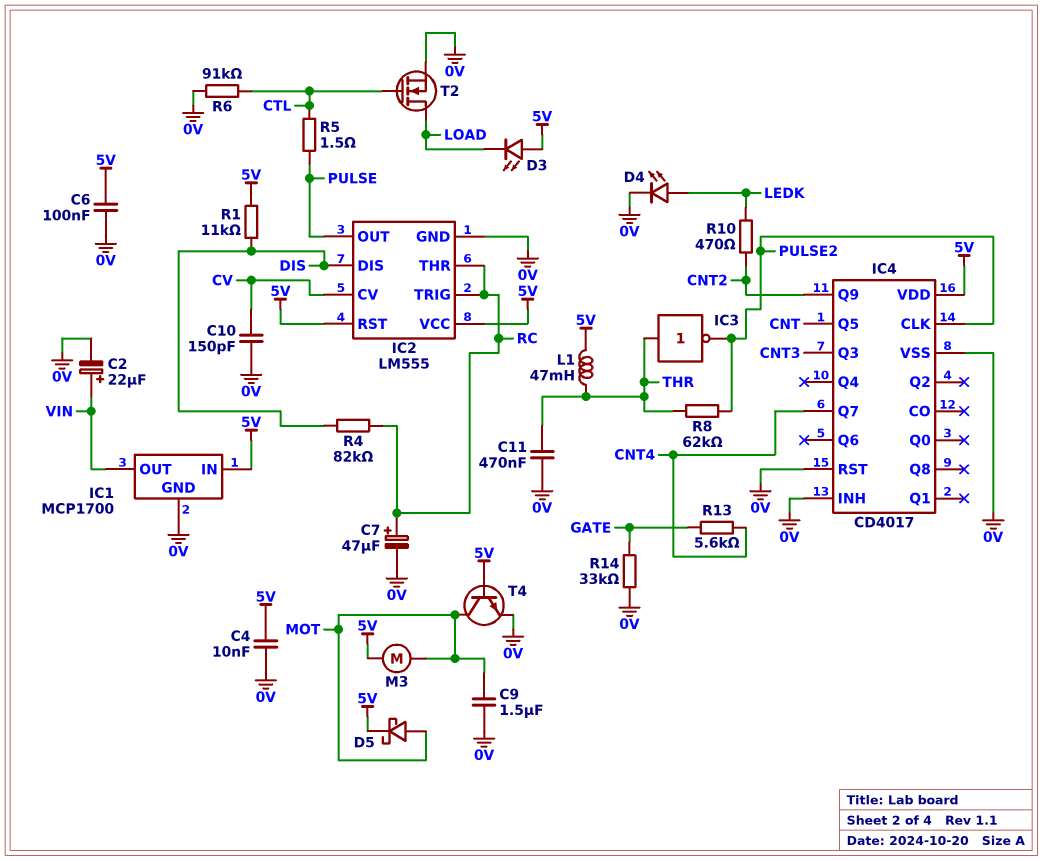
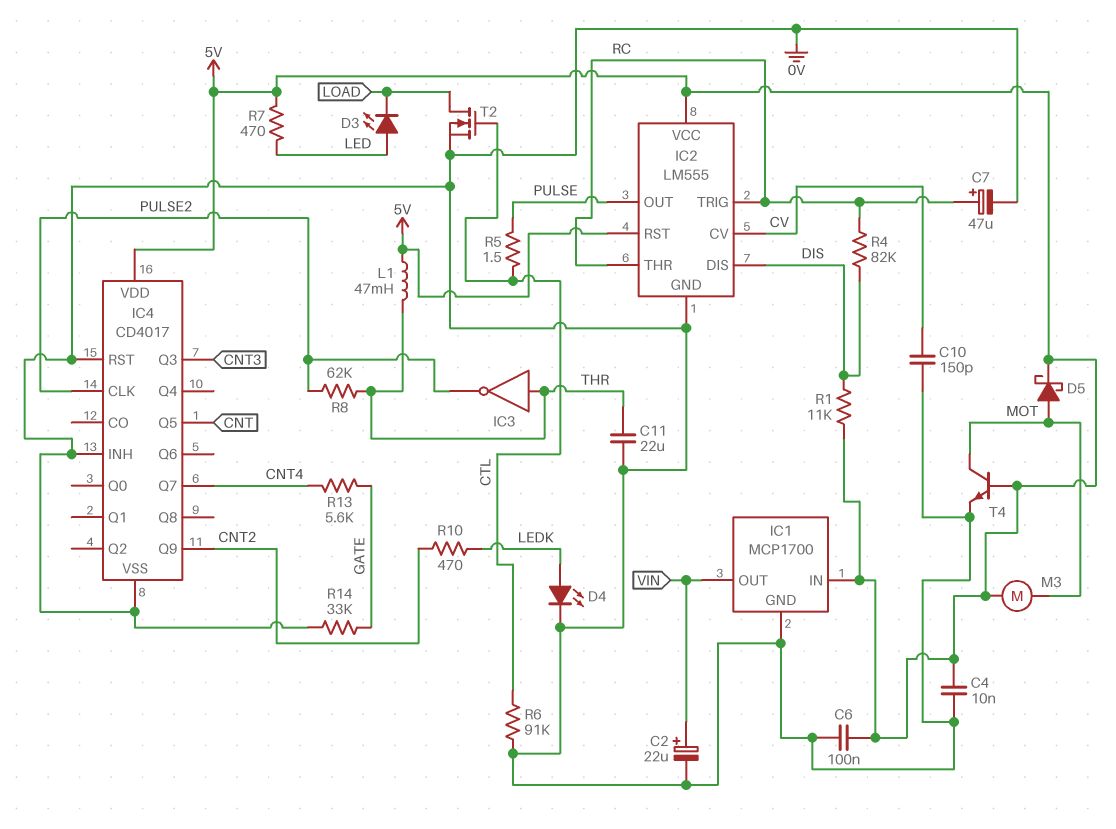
C9: 1.5uF (0V, MOT) -> none
C11: 470nF (0V, THR) -> 22uF (0V, THR)
D3: LED (A 5V, K LOAD) -> LED (A LED, K LOAD)
R7: none -> 470 (5V, LED)

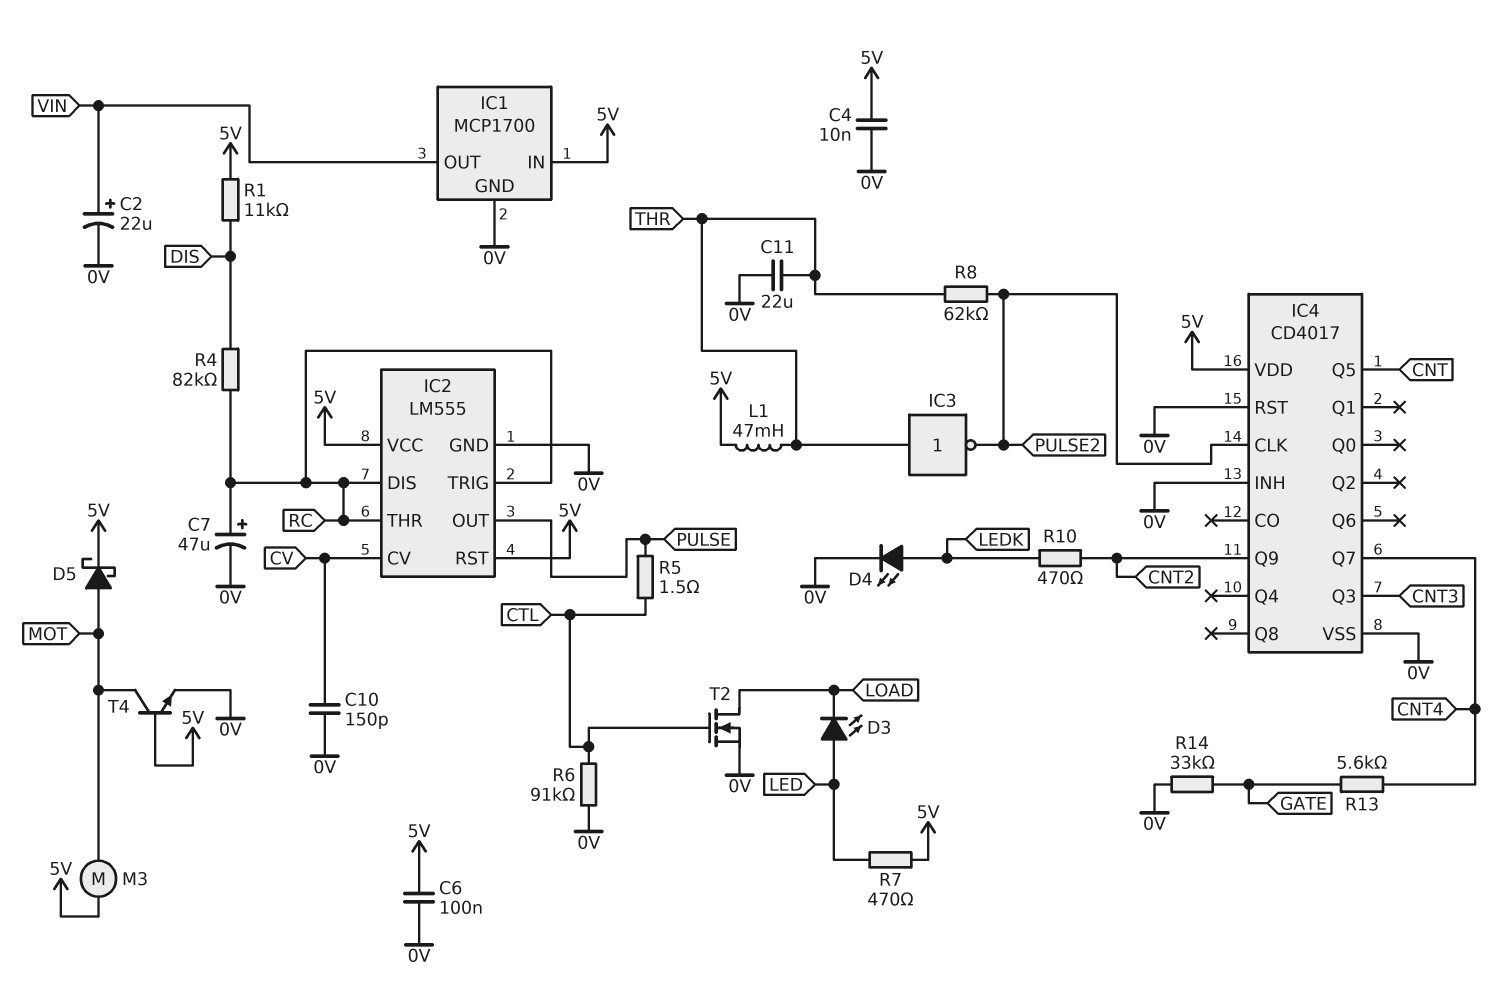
IC2 pin DIS: DIS -> RC

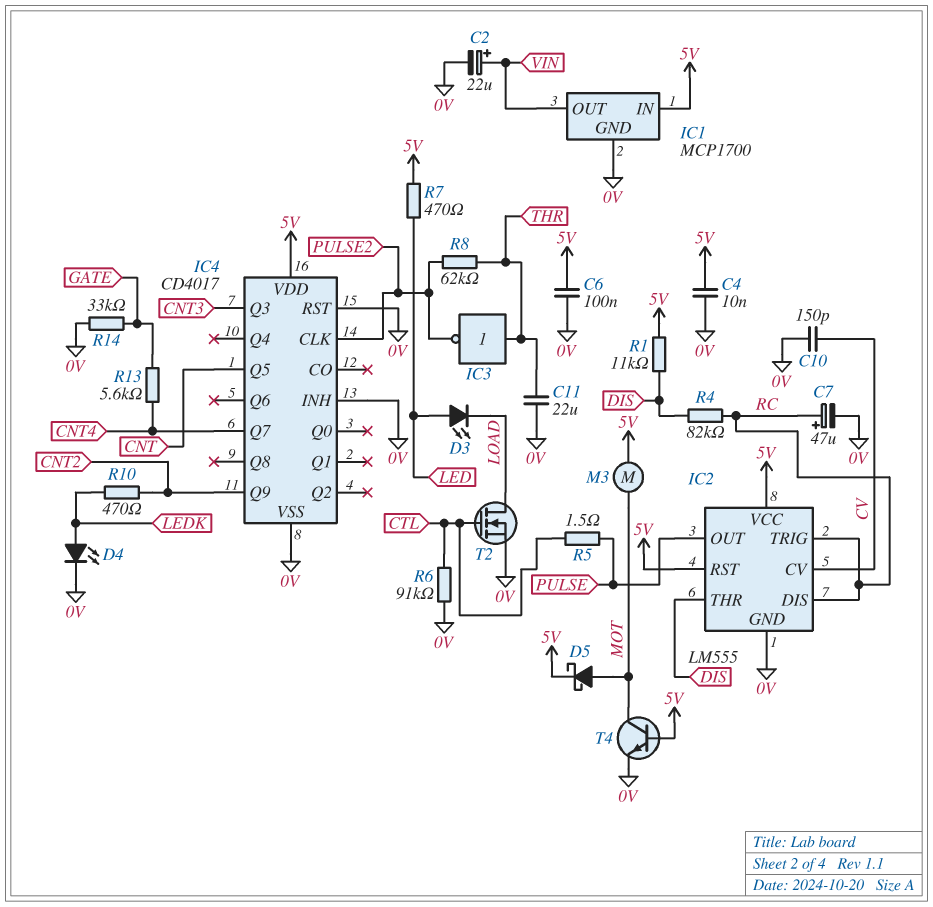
IC2 pin THR: RC -> DIS
L1: 47mH (5V, THR) -> none

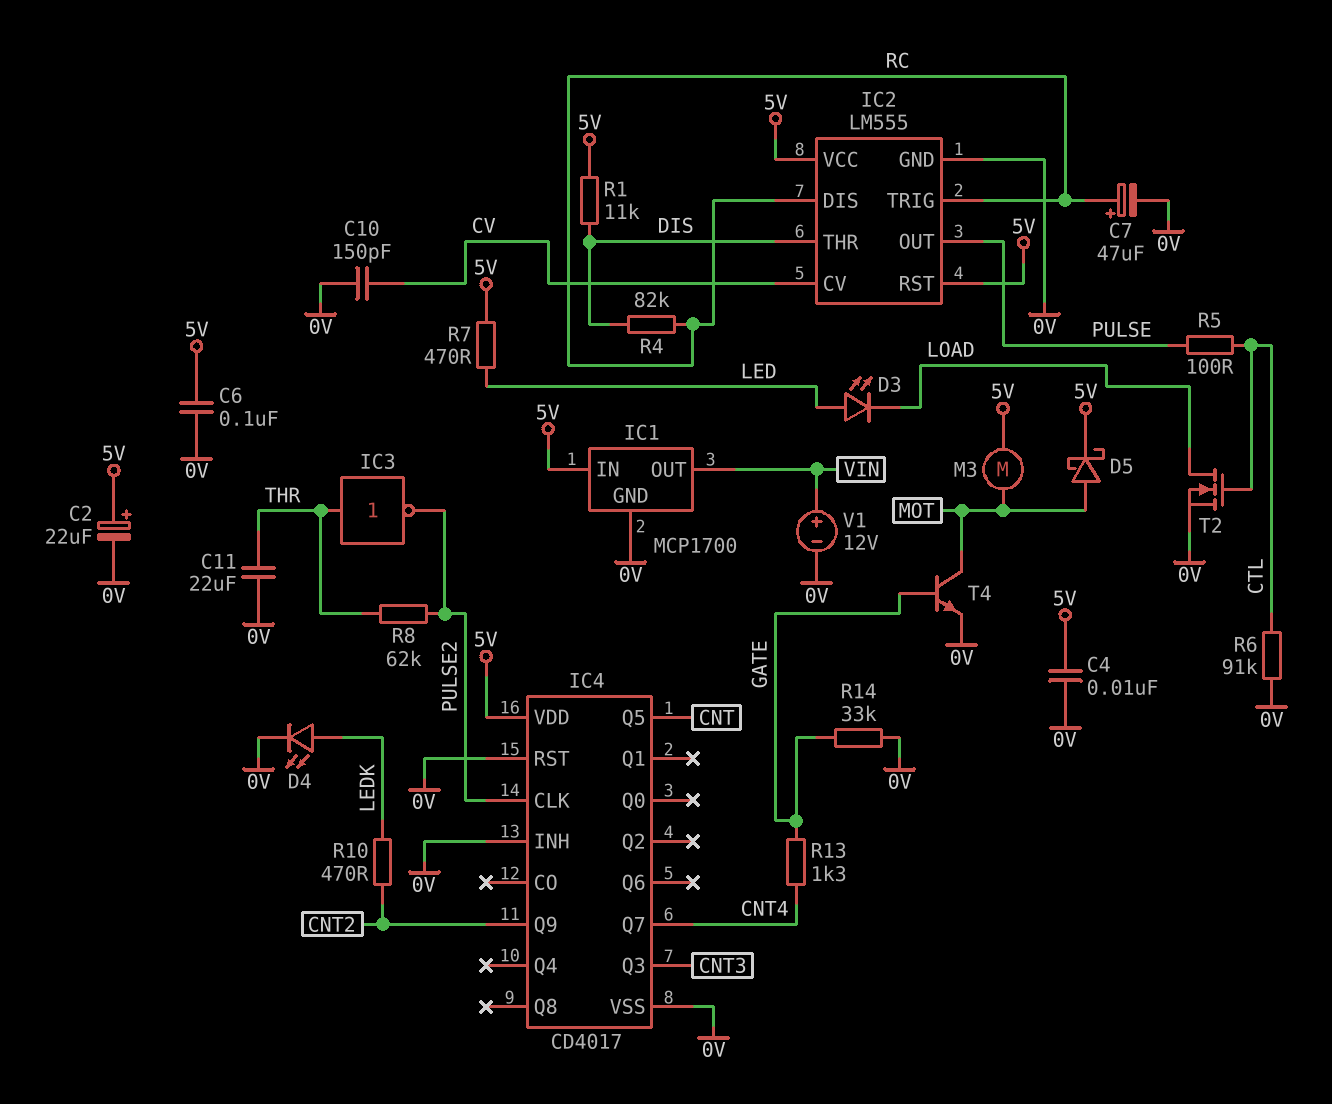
C2: 22uF (plus VIN, minus 0V) -> 22uF (plus 5V, minus 0V)
R5: 1.5 (CTL, PULSE) -> 100 (CTL, PULSE)
R13: 5.6k (CNT4, GATE) -> 1.3k (CNT4, GATE)
T4: NPN (B 5V, C MOT, E 0V) -> NPN (B GATE, C MOT, E 0V)
V1: none -> 12V (plus VIN, minus 0V)

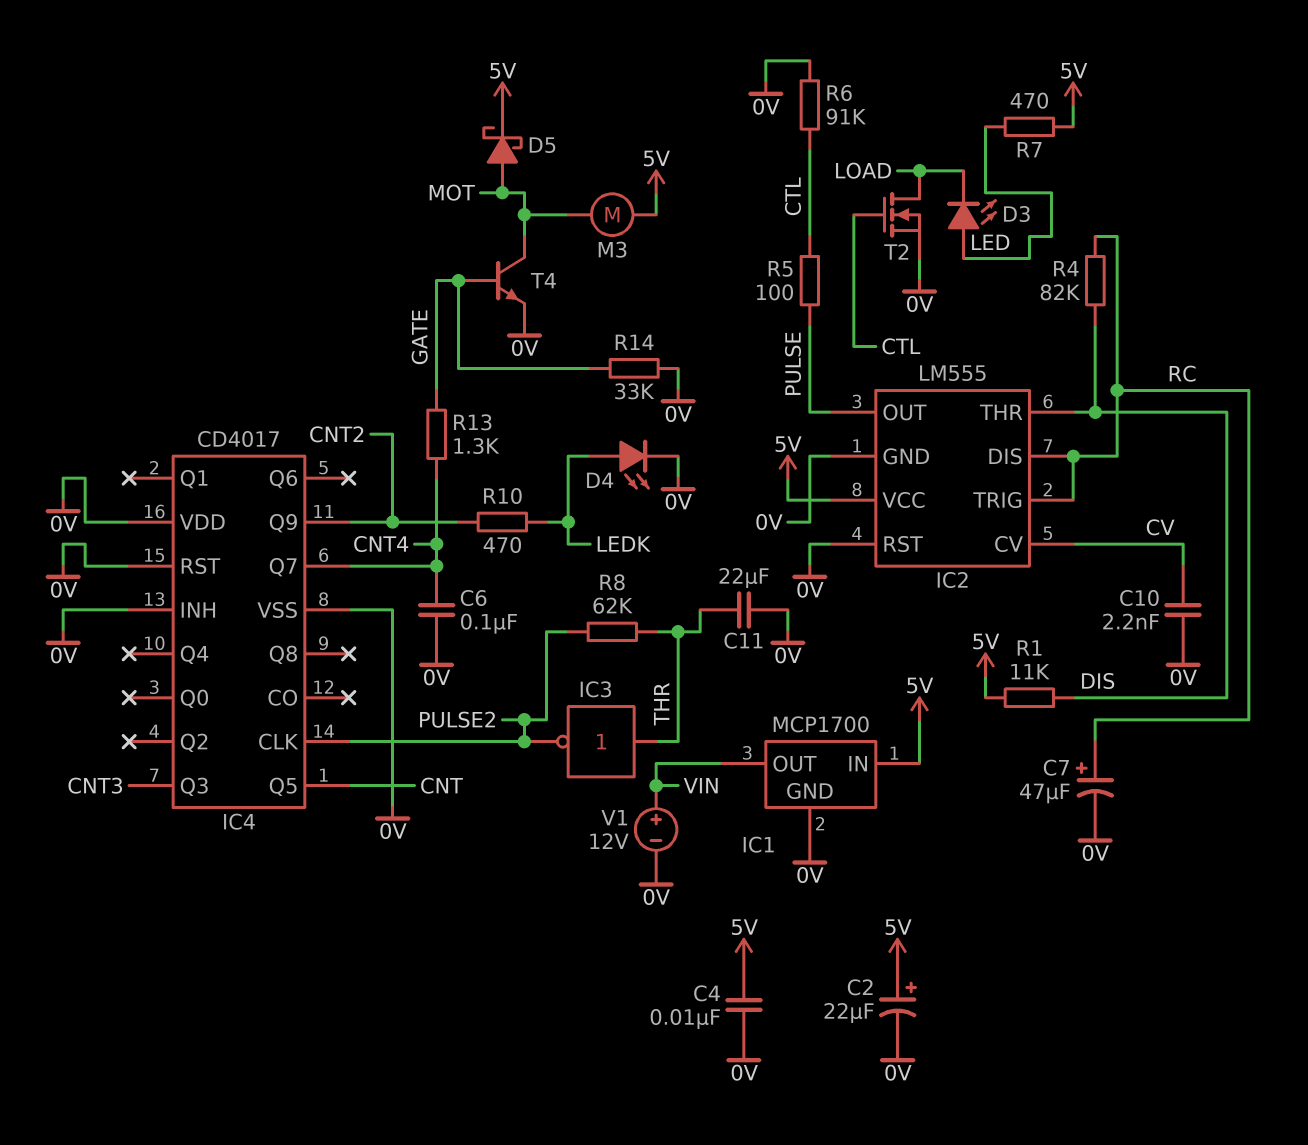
C6: 100nF (0V, 5V) -> 100nF (0V, CNT4)
C10: 150pF (0V, CV) -> 2.2nF (0V, CV)
IC2 pin RST: 5V -> 0V
IC4 pin VDD: 5V -> 0V

